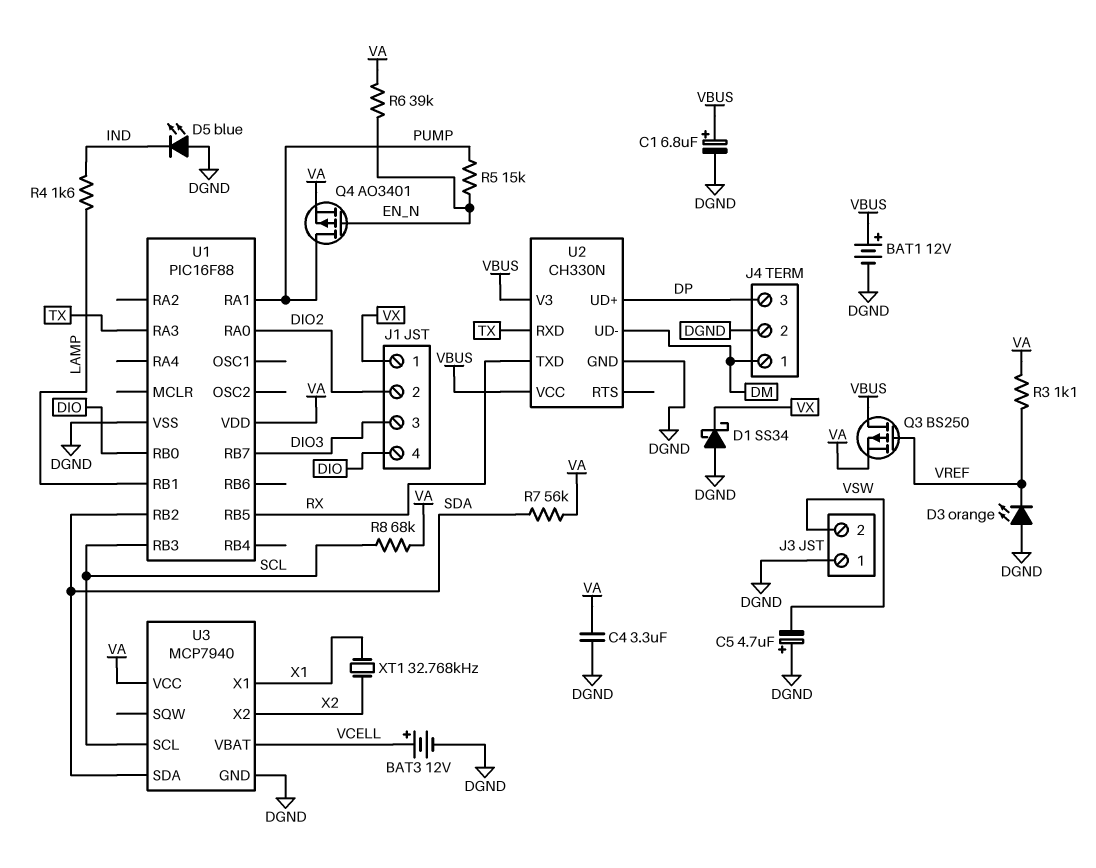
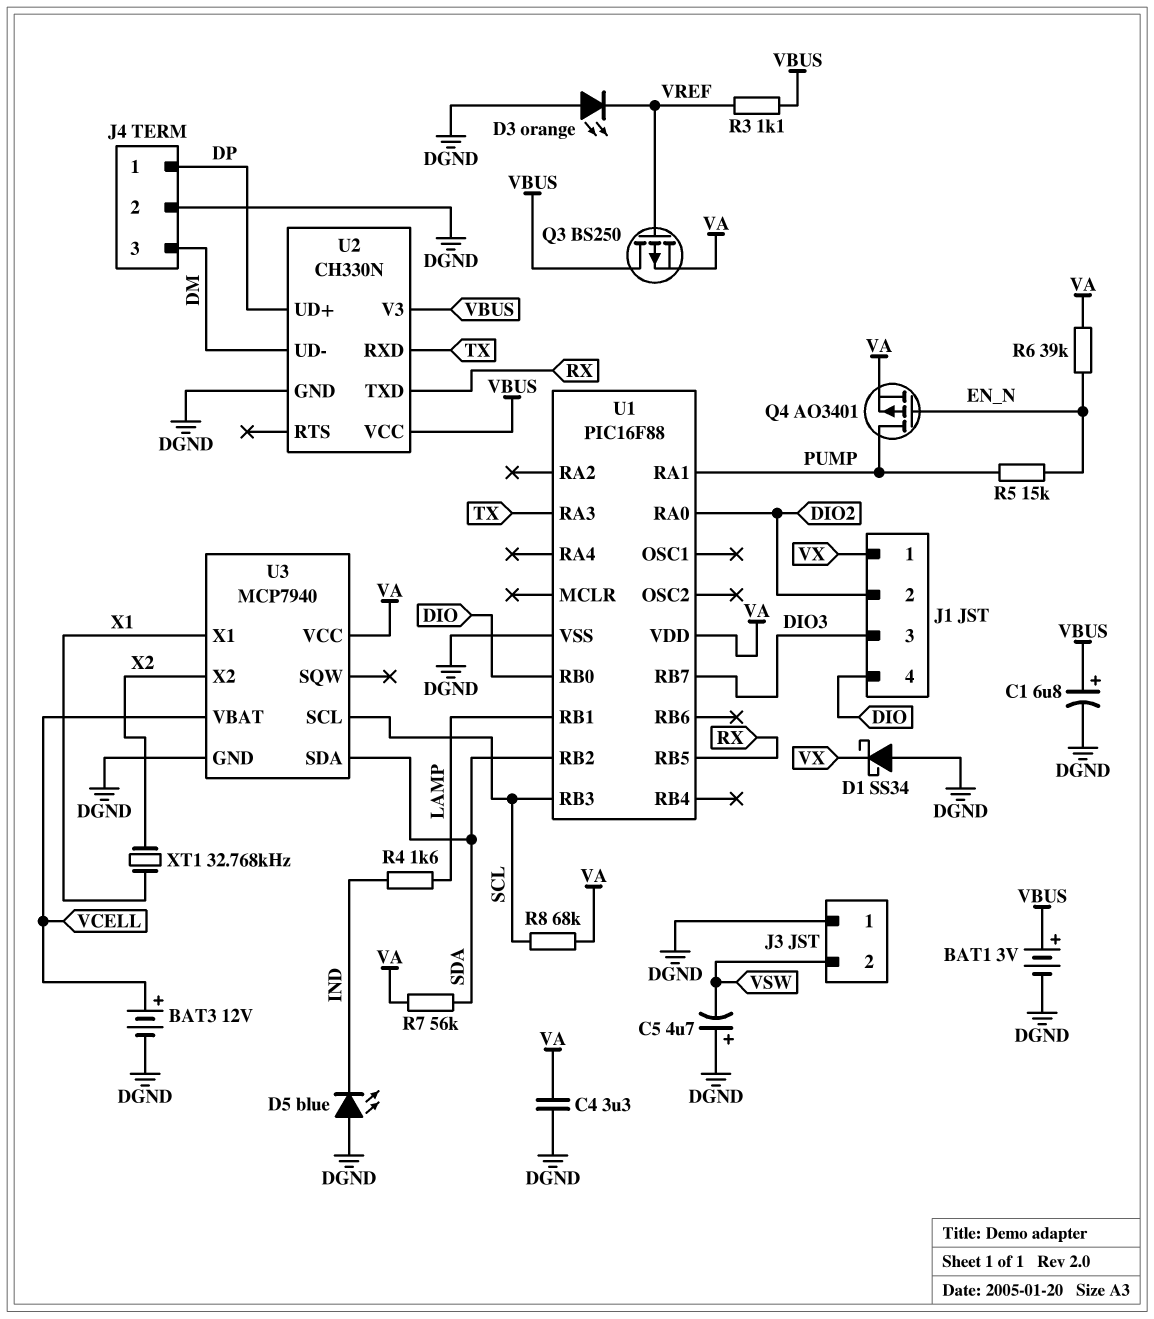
BAT1: 12V (plus VBUS, minus DGND) -> 3V (plus VBUS, minus DGND)
J4 pin 1: DM -> DP
J4 pin 3: DP -> DM
R3: 1.1k (VA, VREF) -> 1.1k (VBUS, VREF)

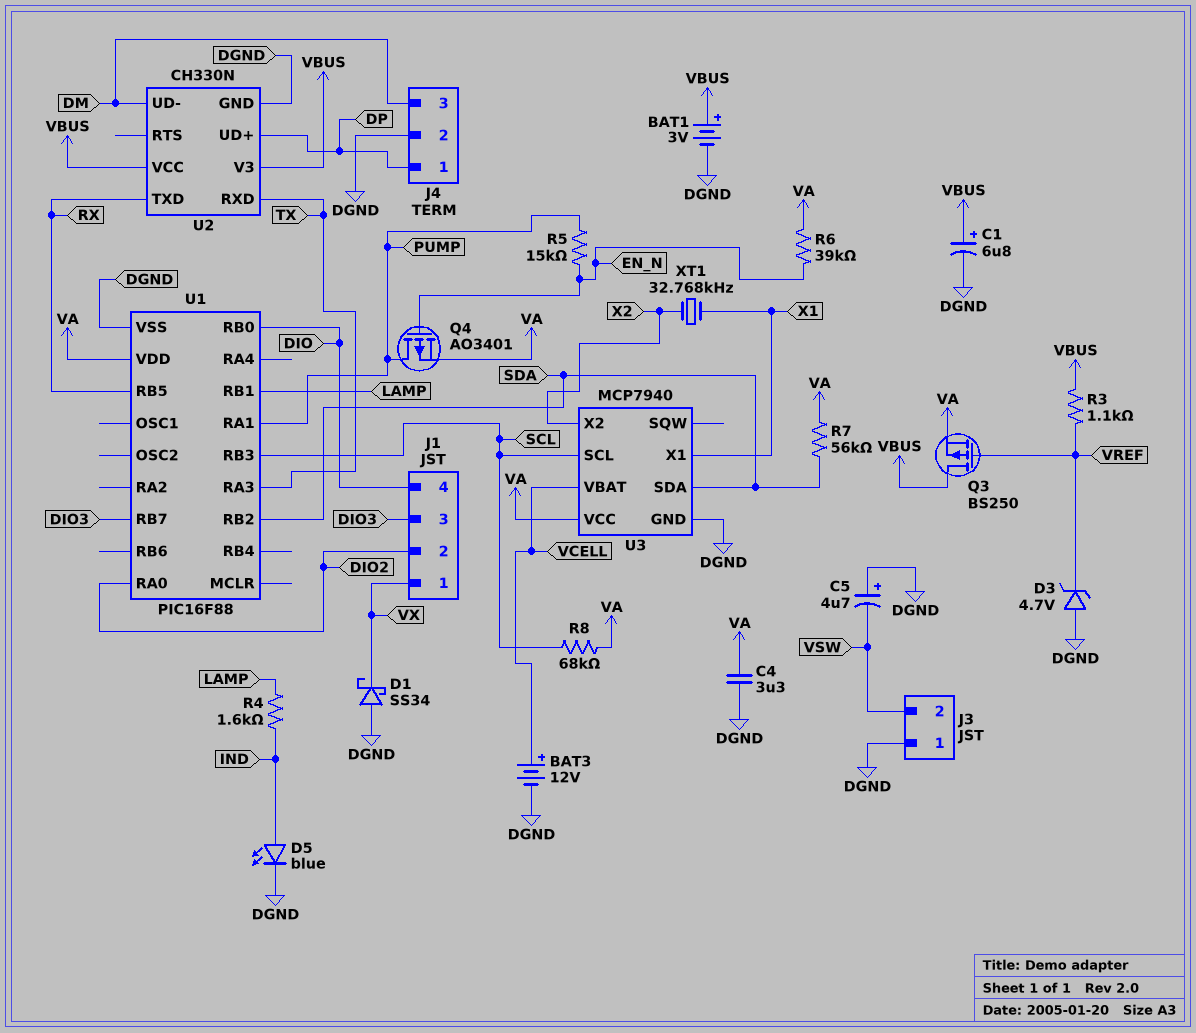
D3: LED orange (A DGND, K VREF) -> zener 4.7V (A DGND, K VREF)
D5: LED blue (A DGND, K IND) -> LED blue (A IND, K DGND)

